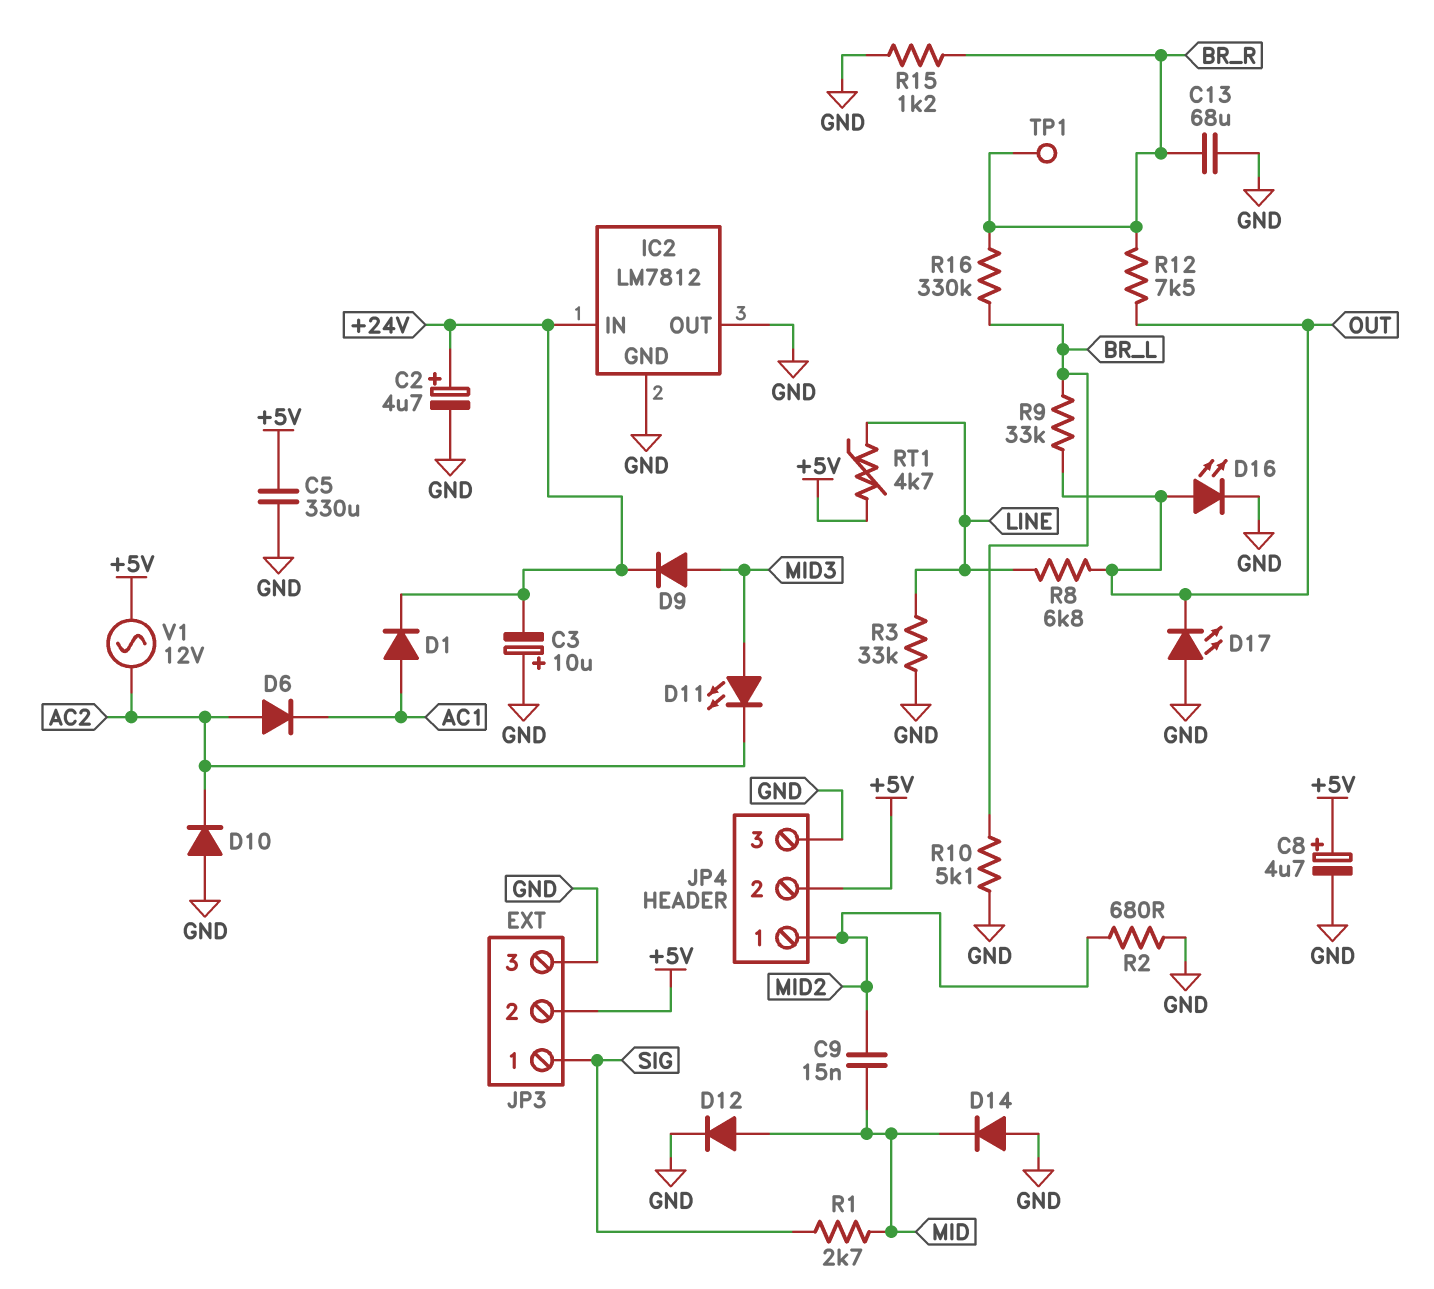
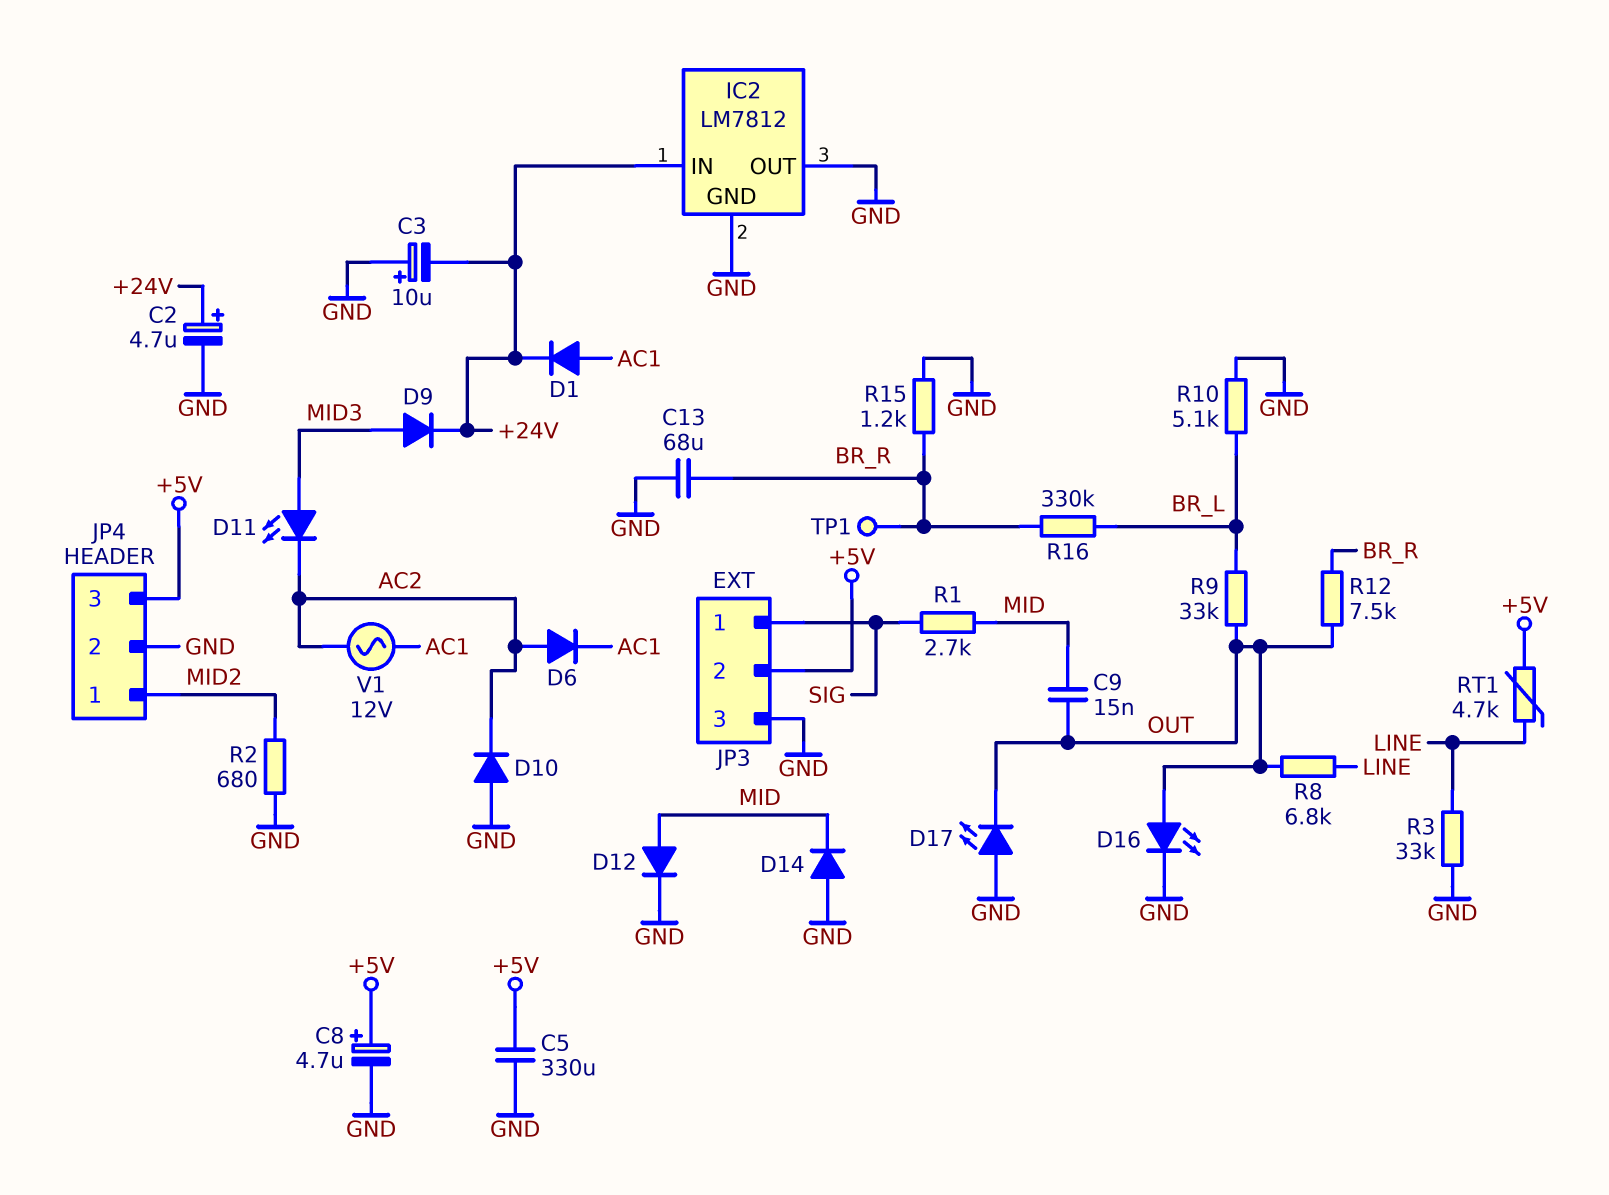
C9: 15nF (MID, MID2) -> 15nF (MID, OUT)
JP4 pin 2: +5V -> GND
JP4 pin 3: GND -> +5V
V1: AC 12V (+5V, AC2) -> AC 12V (AC1, AC2)

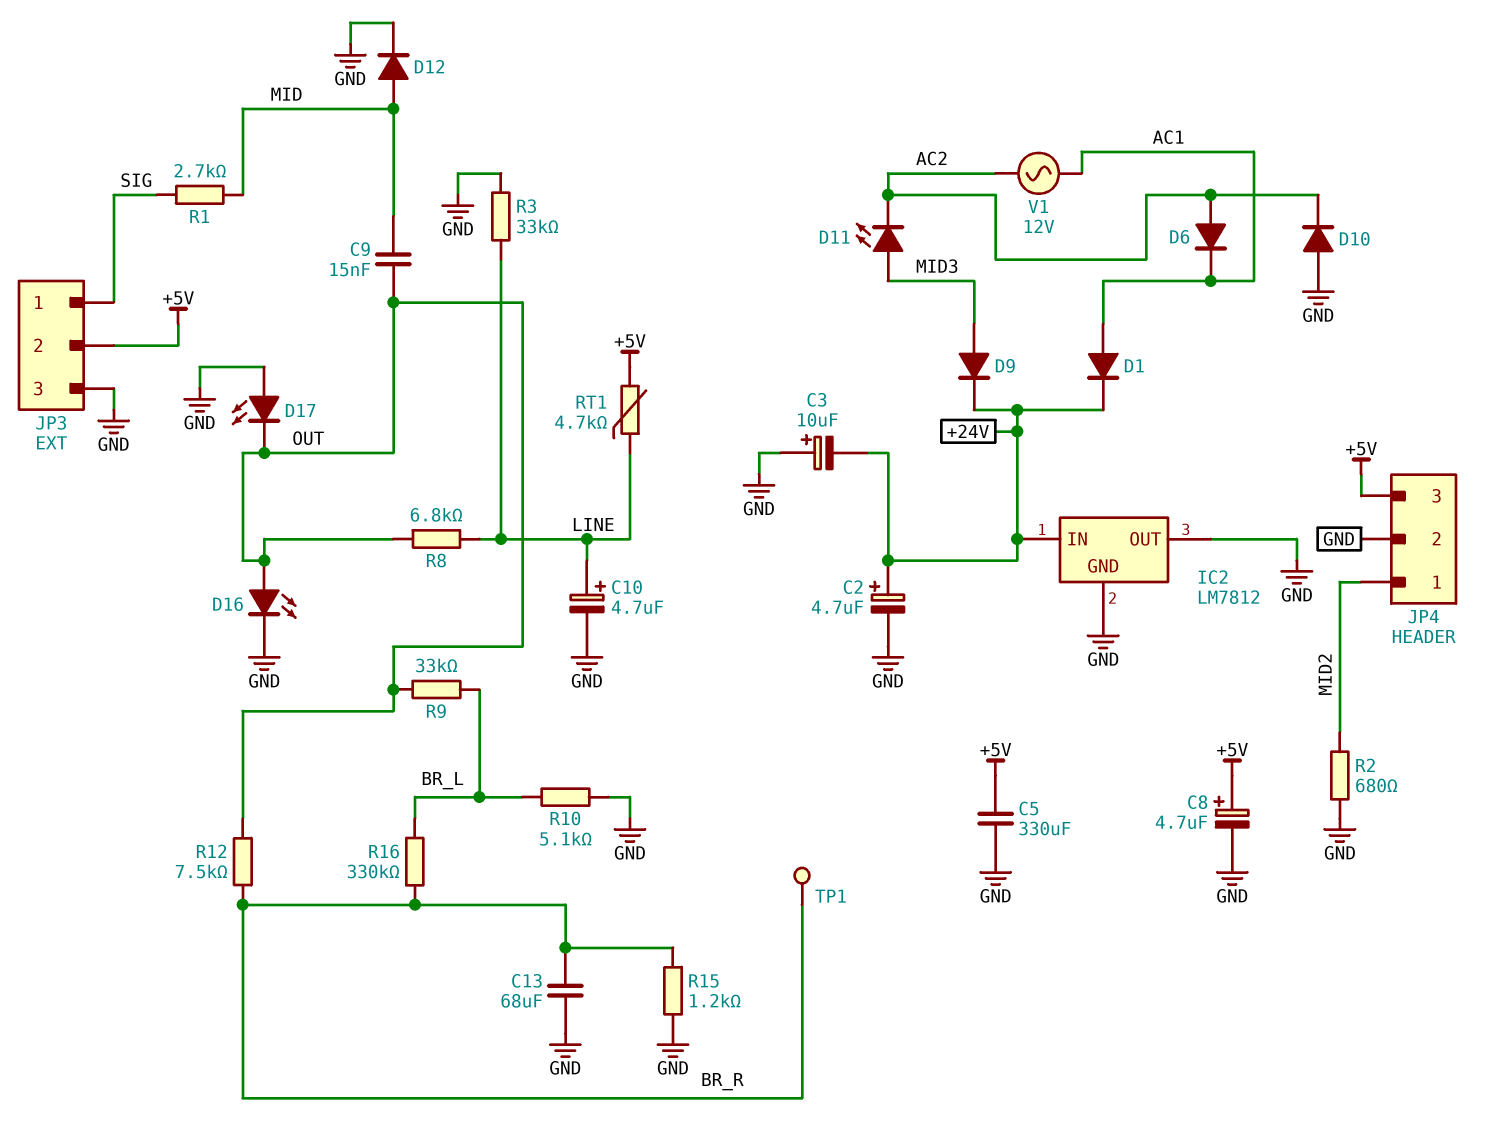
C10: none -> 4.7uF (plus LINE, minus GND)
D14: diode (A GND, K MID) -> none

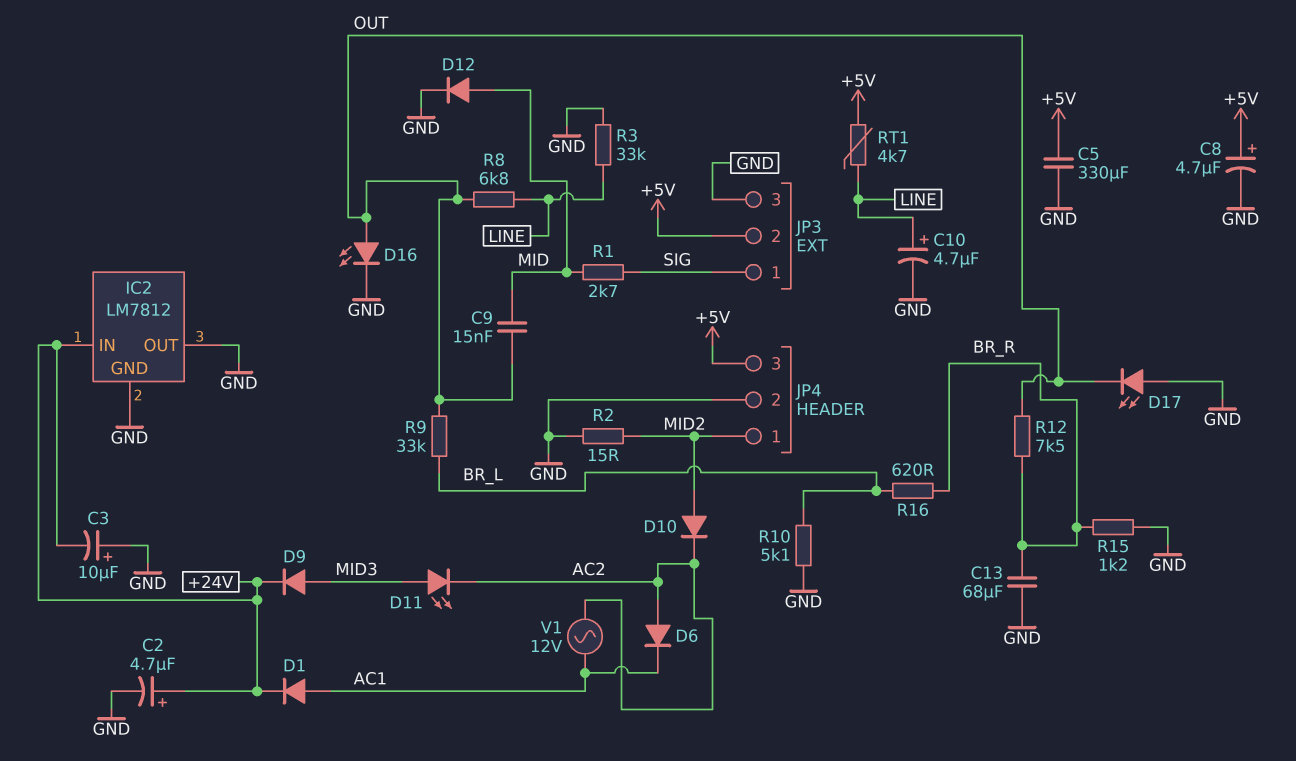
D10: diode (A GND, K AC2) -> diode (A MID2, K AC2)
R2: 680 (GND, MID2) -> 15 (GND, MID2)
R16: 330k (BR_L, BR_R) -> 620 (BR_L, BR_R)
TP1: test point (BR_R) -> none

